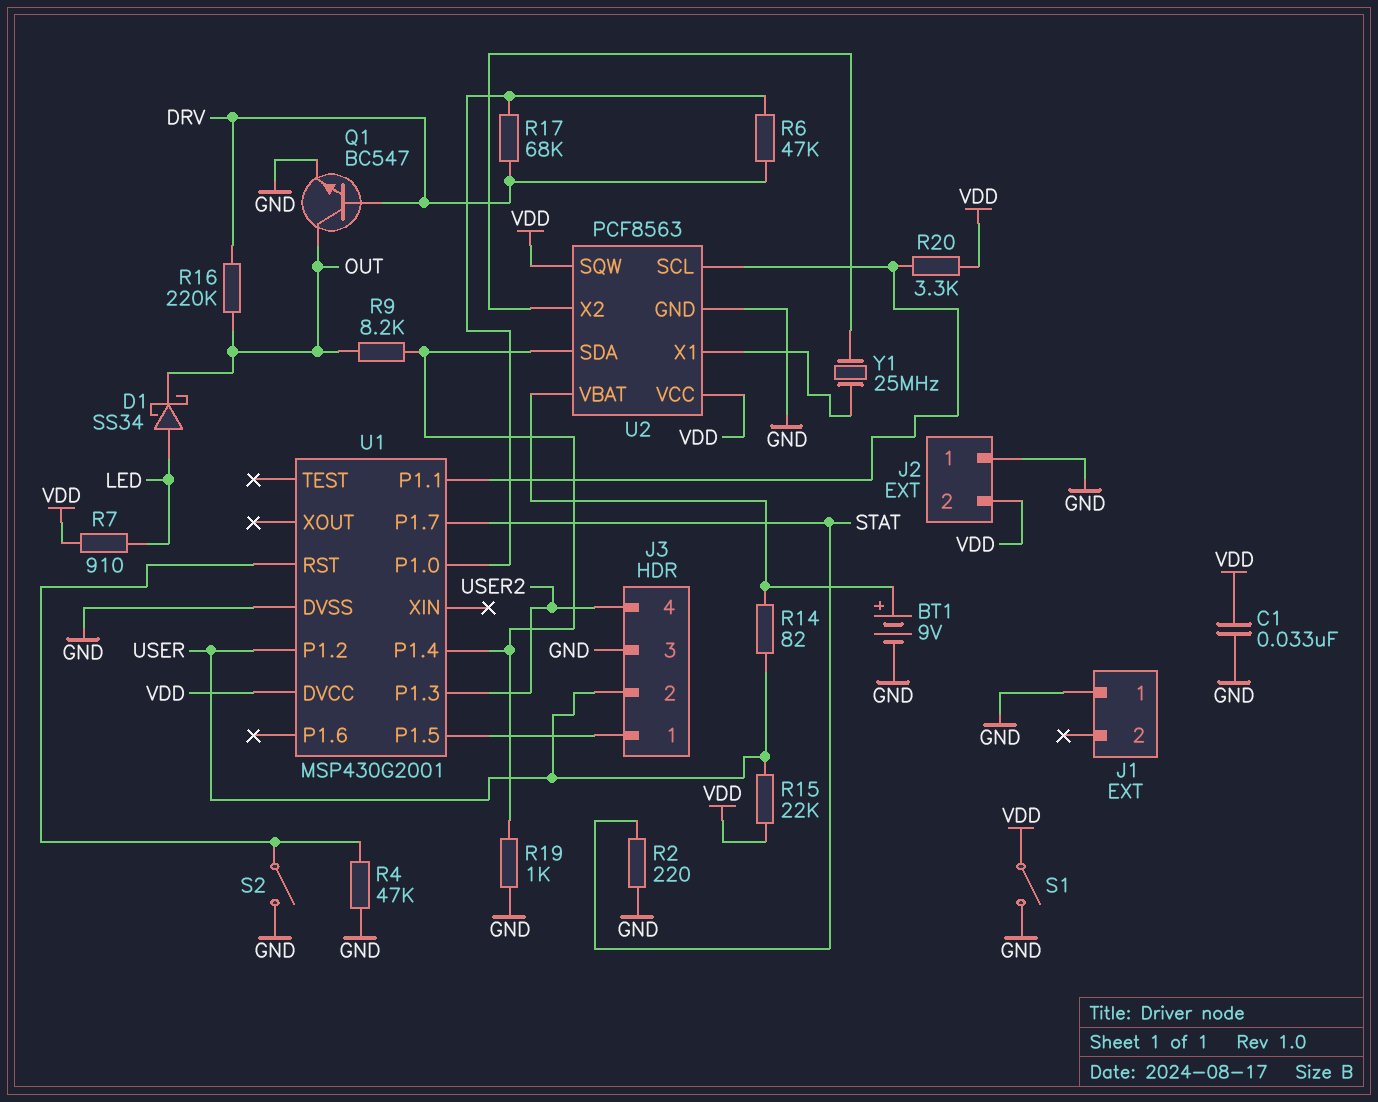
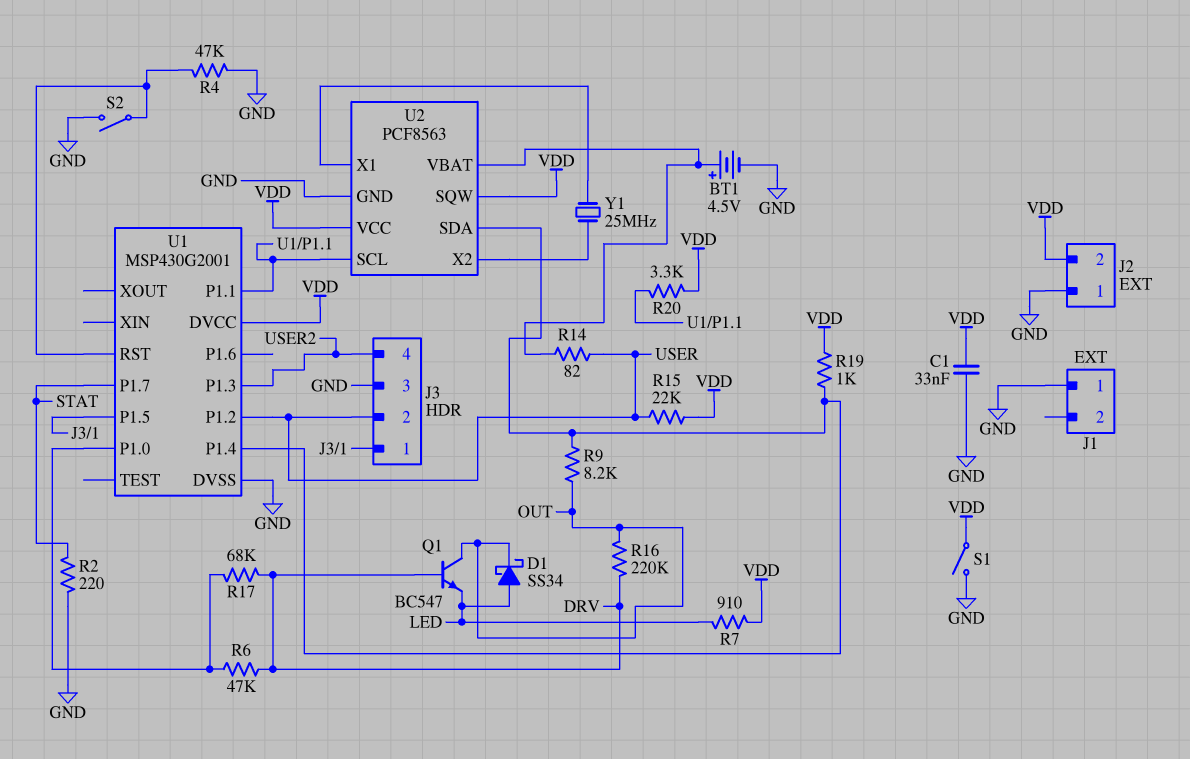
BT1: 9V (plus U2/VBAT, minus GND) -> 4.5V (plus U2/VBAT, minus GND)
Q1: NPN BC547 (B DRV, C OUT, E GND) -> NPN BC547 (B DRV, C OUT, E LED)
R19: 1k (GND, U1/P1.4) -> 1k (U1/P1.4, VDD)

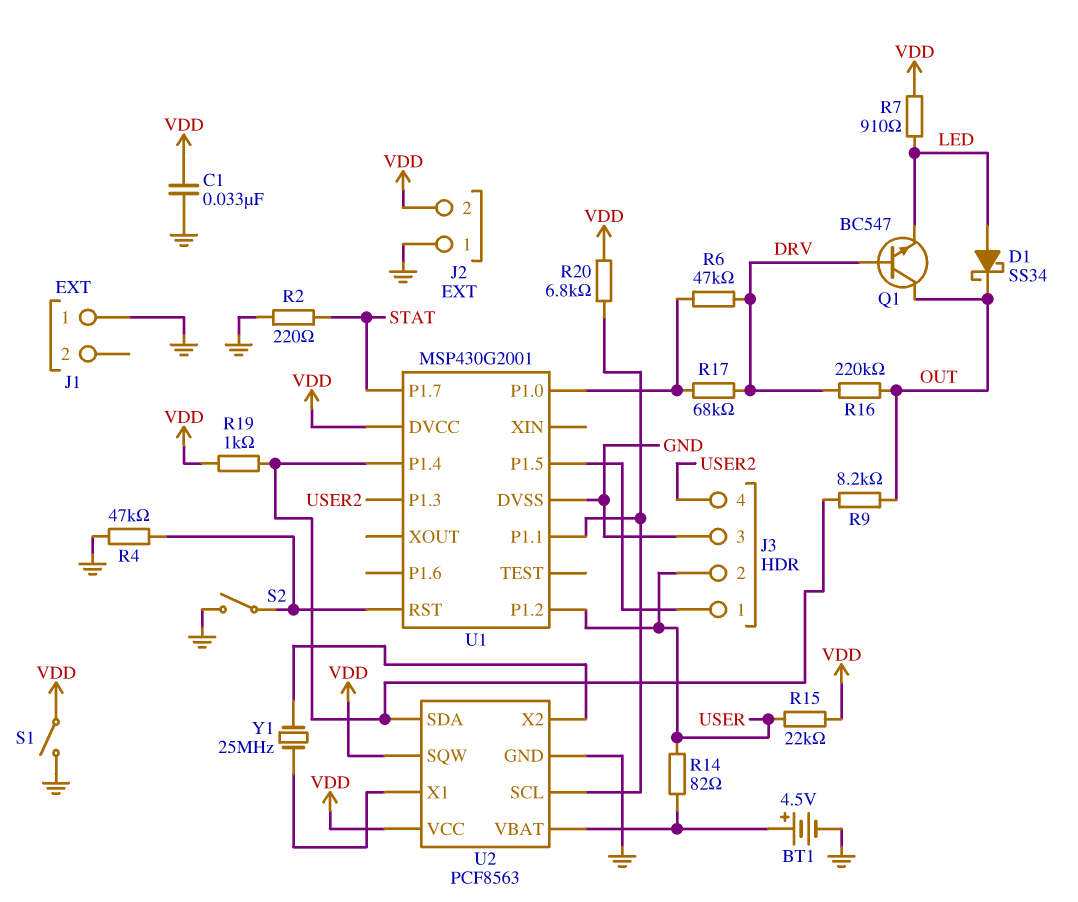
R20: 3.3k (U1/P1.1, VDD) -> 6.8k (U1/P1.1, VDD)

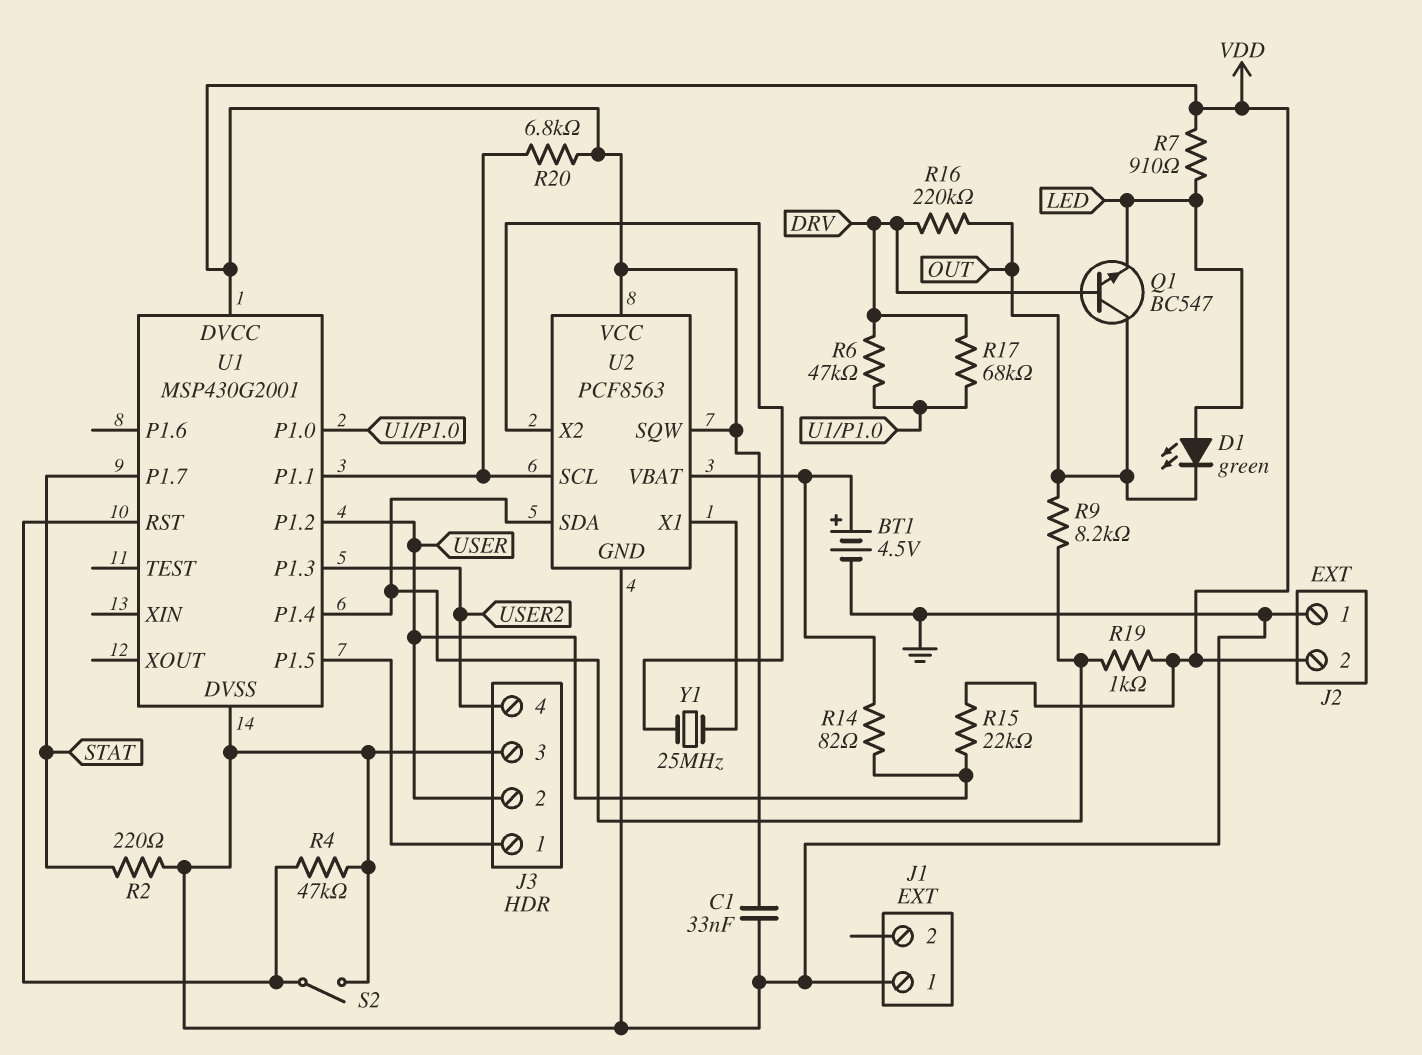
D1: schottky SS34 (A LED, K OUT) -> LED green (A LED, K OUT)
S1: switch (GND, VDD) -> none

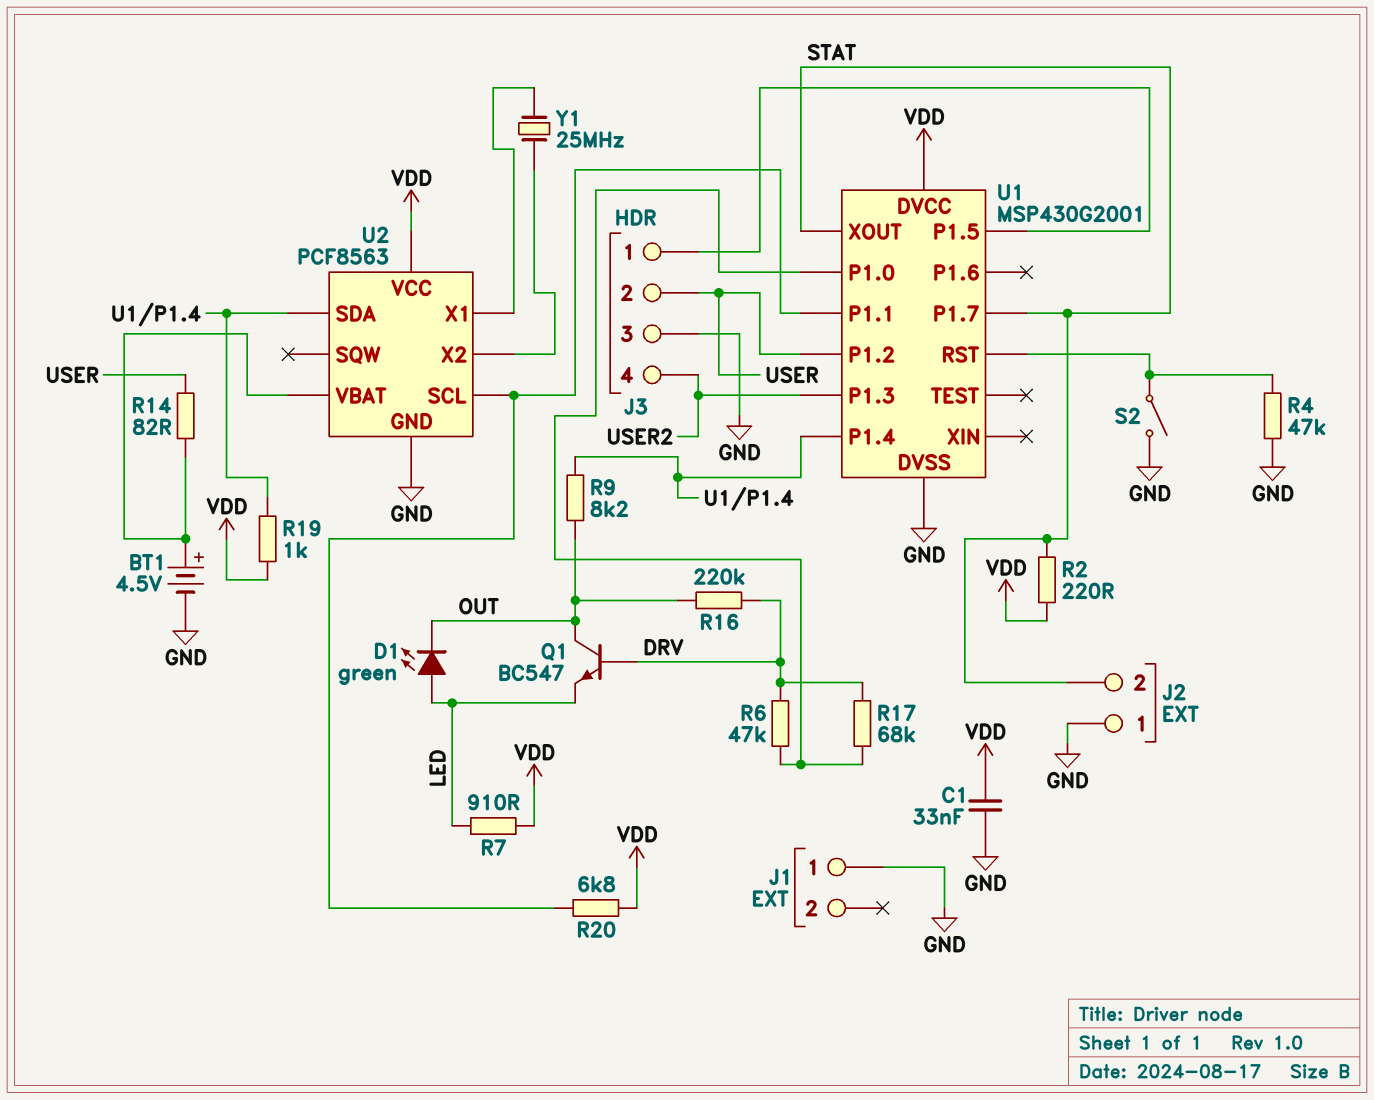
J2 pin 2: VDD -> STAT
R2: 220 (GND, STAT) -> 220 (STAT, VDD)
R15: 22k (USER, VDD) -> none
U1 pin XOUT: none -> STAT
U2 pin SQW: VDD -> none

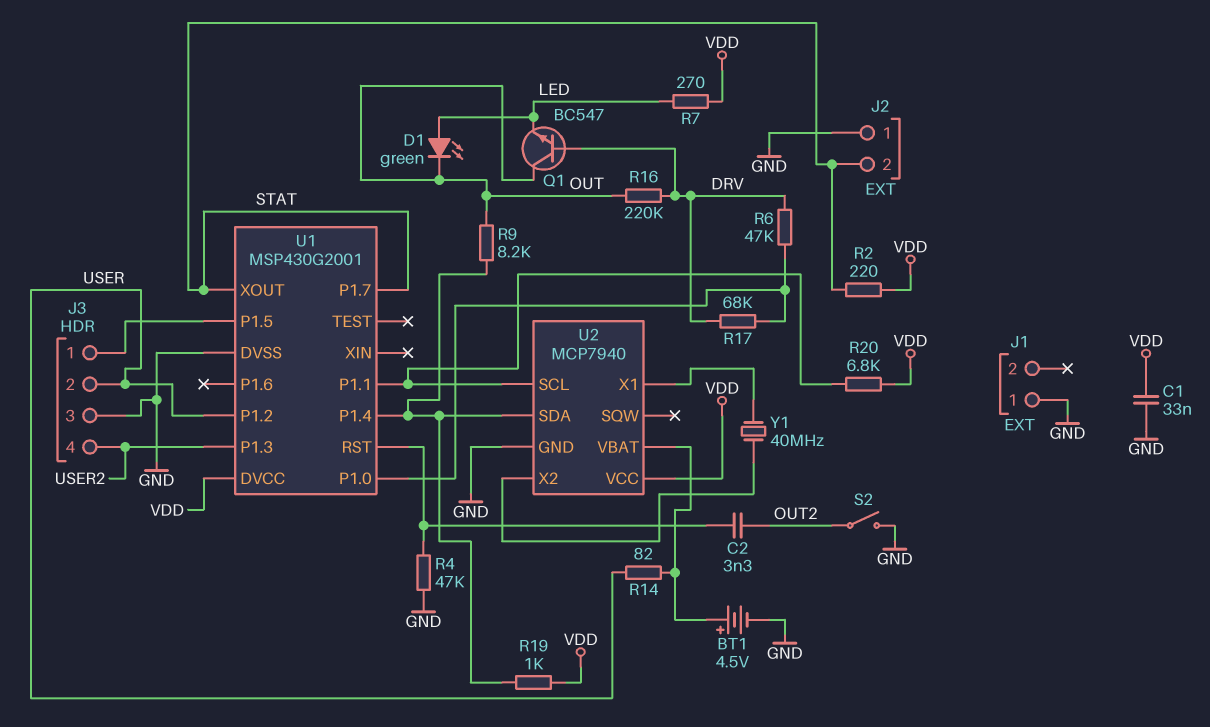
C2: none -> 3.3nF (OUT2, U1/RST)
R7: 910 (LED, VDD) -> 270 (LED, VDD)
S2: switch (GND, U1/RST) -> switch (GND, OUT2)
U2: PCF8563 -> MCP7940
Y1: 25MHz (U2/X1, U2/X2) -> 40MHz (U2/X1, U2/X2)

